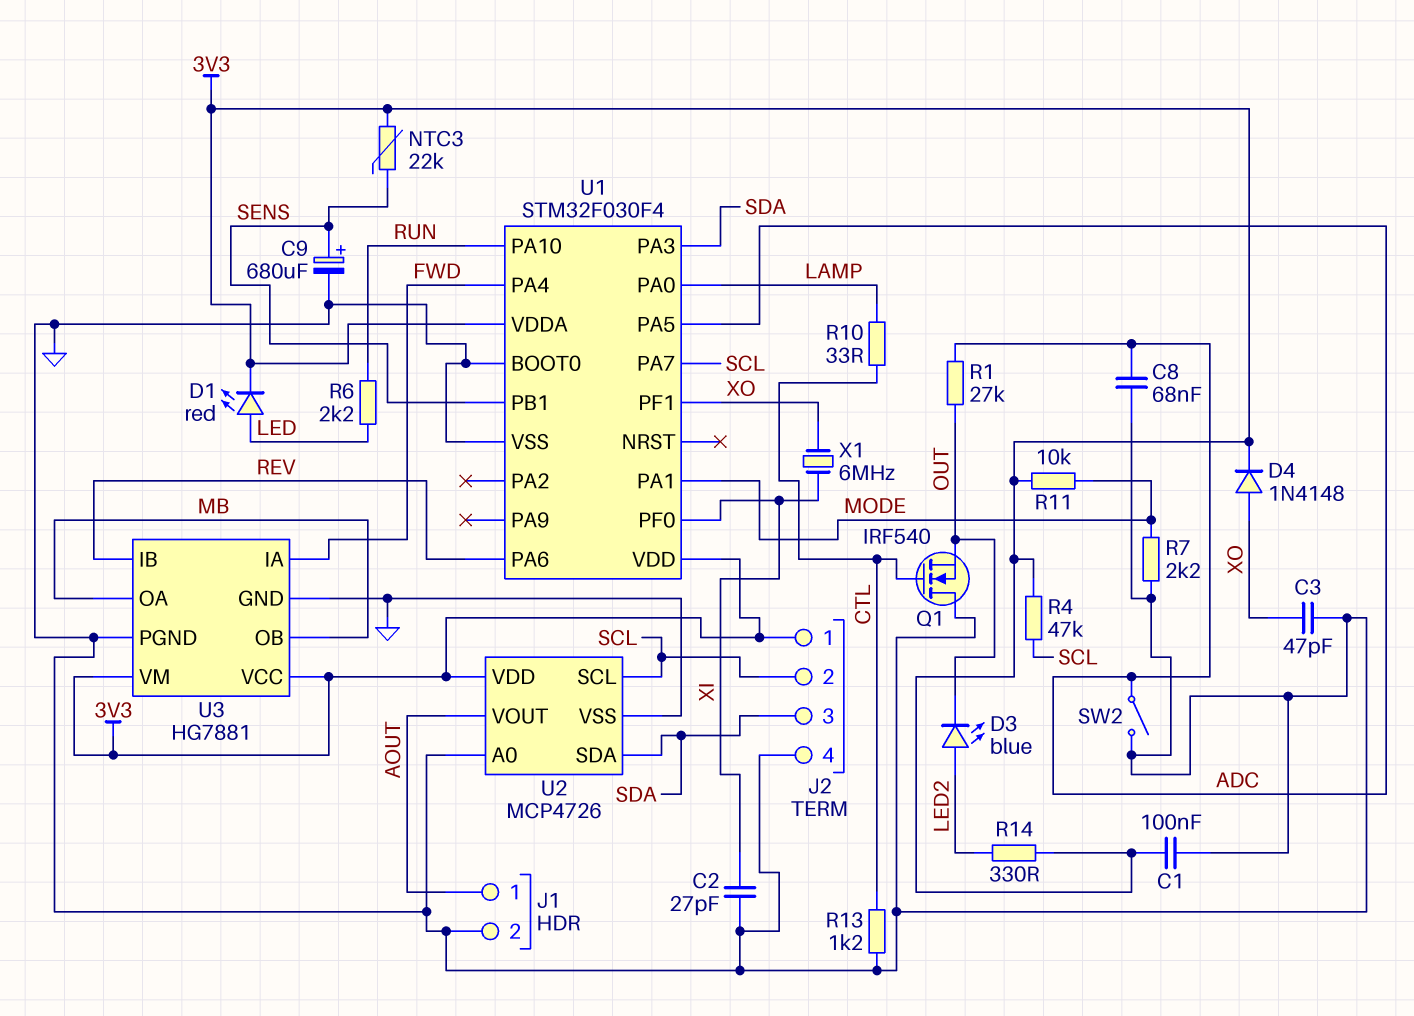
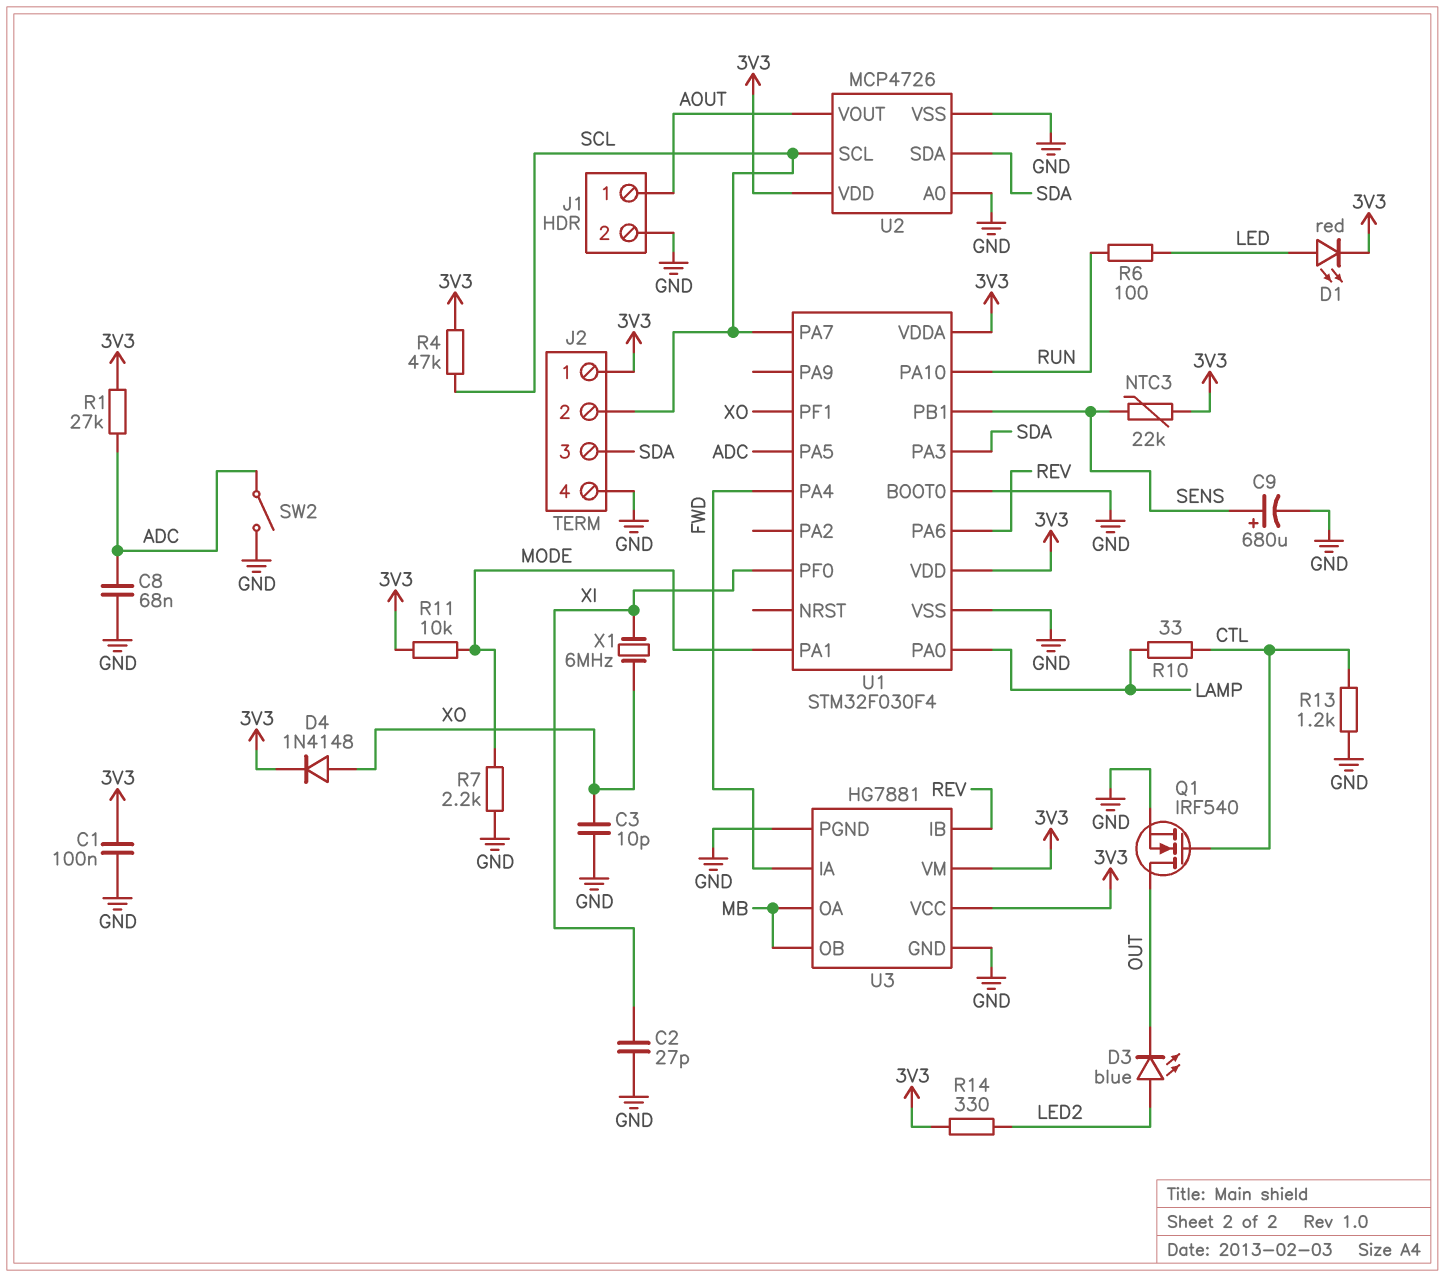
C3: 47pF (GND, XO) -> 10pF (GND, XO)
Q1: NMOS IRF540 (G CTL, D GND, S OUT) -> NMOS IRF540 (G CTL, D OUT, S GND)
R1: 27k (ADC, OUT) -> 27k (3V3, ADC)
R6: 2.2k (LED, RUN) -> 100 (LED, RUN)

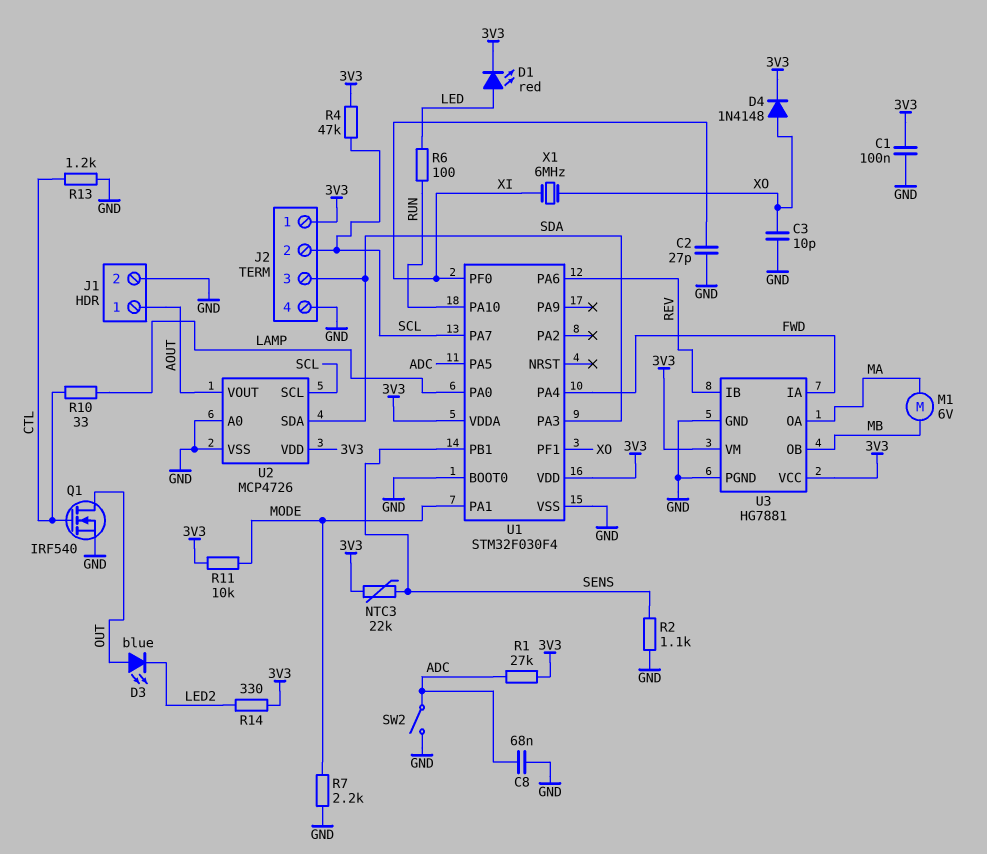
C9: 680uF (plus SENS, minus GND) -> none
D3: LED blue (A LED2, K OUT) -> LED blue (A OUT, K LED2)
M1: none -> motor 6V (MA, MB)
R2: none -> 1.1k (GND, SENS)
U3 pin OA: MB -> MA

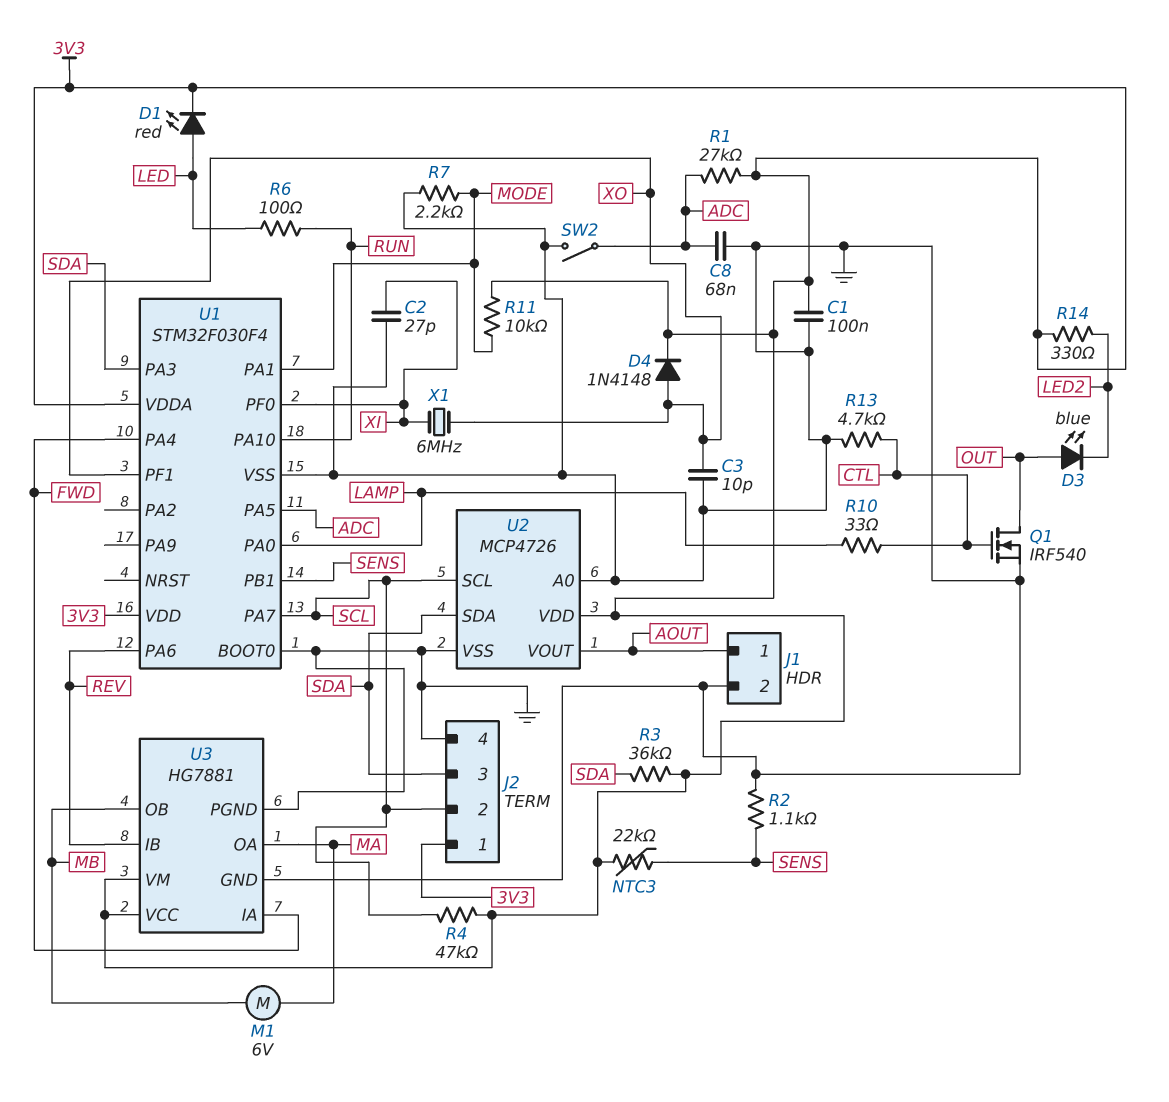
R3: none -> 36k (3V3, SDA)
R13: 1.2k (CTL, GND) -> 4.7k (CTL, GND)

